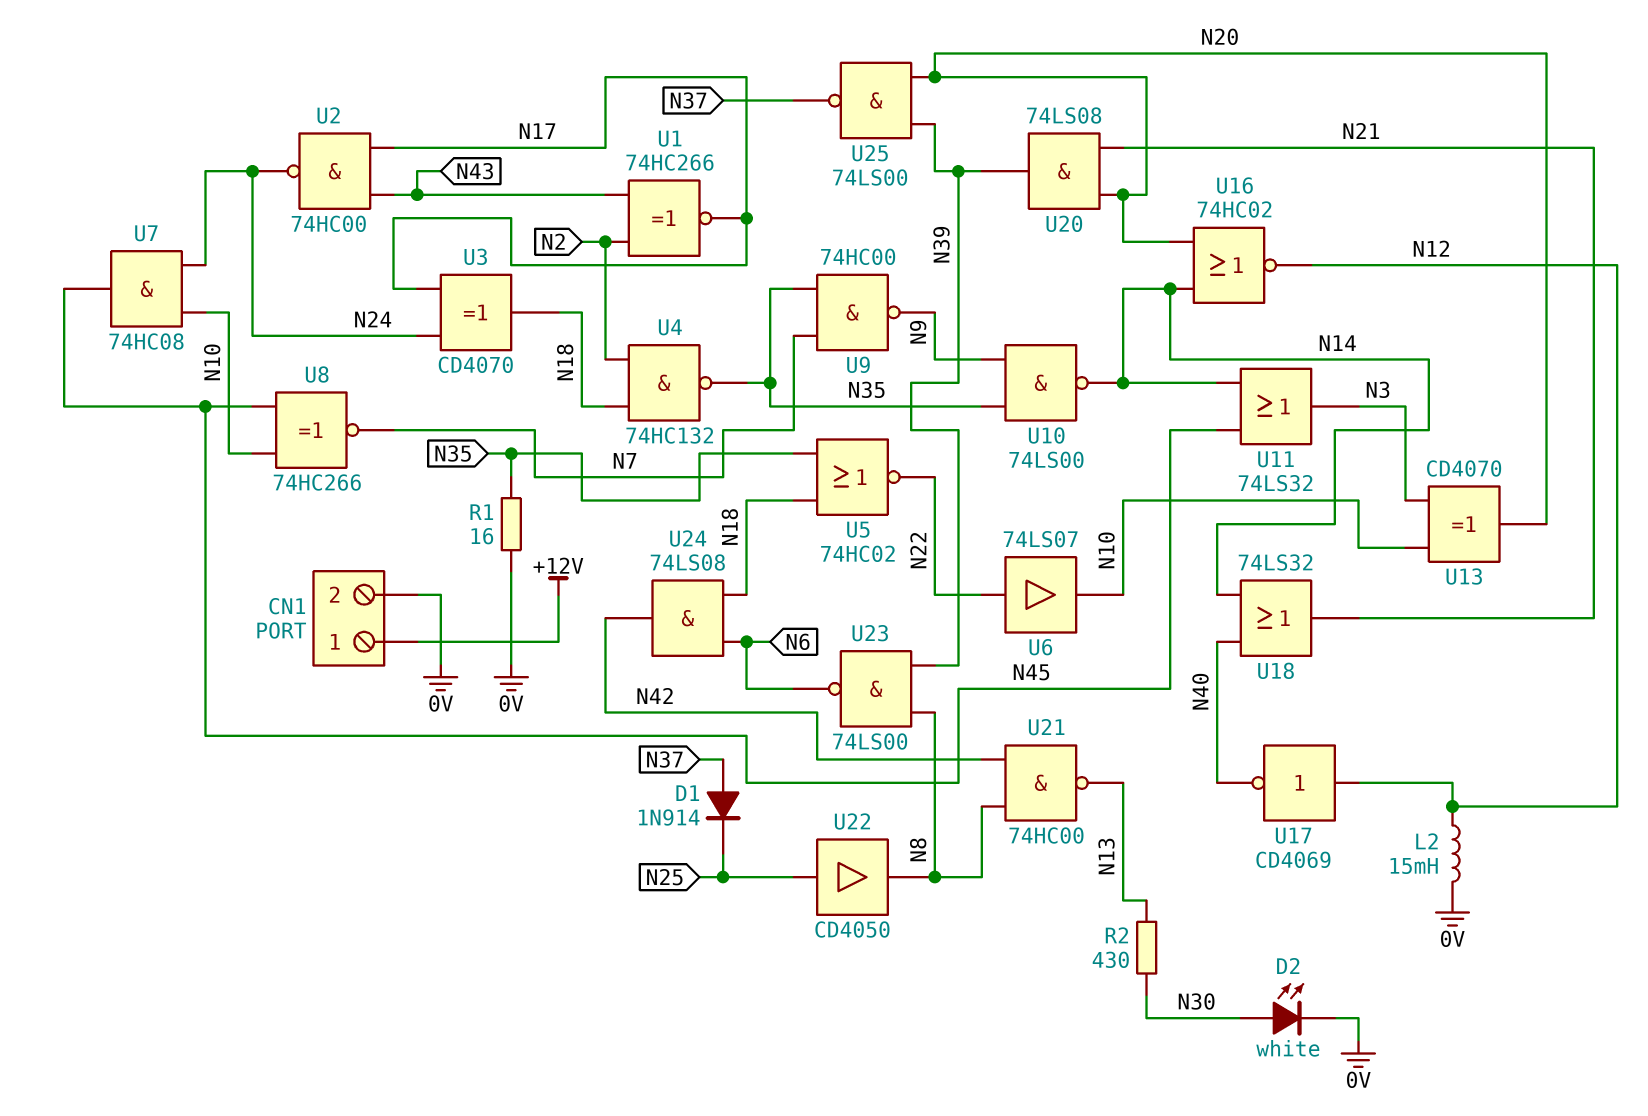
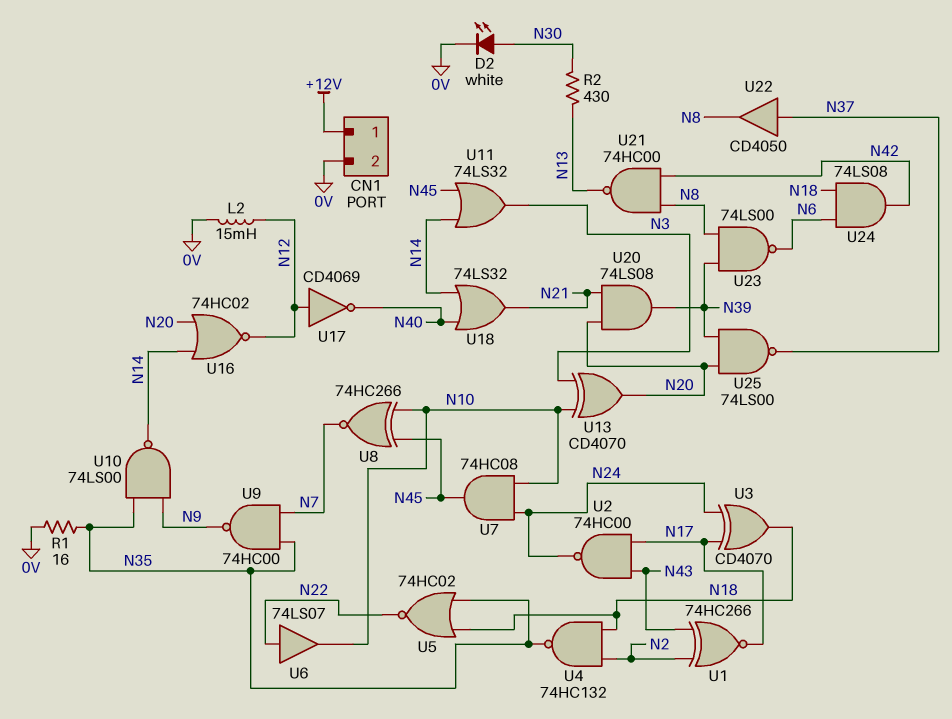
D1: diode 1N914 (A N37, K N25) -> none
U22: buffer CD4050 (in N25, out N8) -> buffer CD4050 (in N37, out N8)

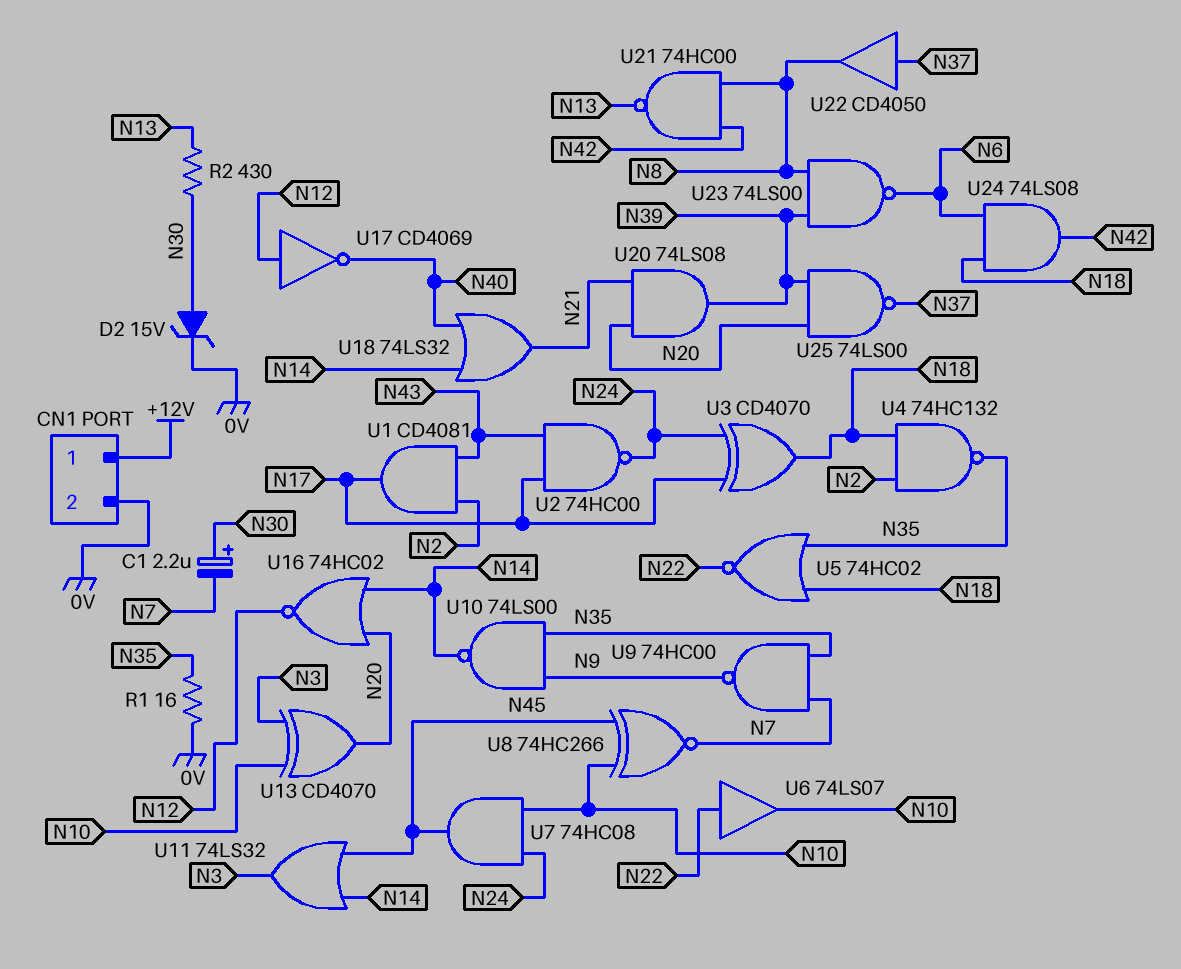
C1: none -> 2.2uF (plus N30, minus N7)
D2: LED white (A N30, K 0V) -> zener 15V (A N30, K 0V)
L2: 15mH (0V, N12) -> none
U1: XNOR 74HC266 (in N2, in N43, out N17) -> AND CD4081 (in N2, in N43, out N17)

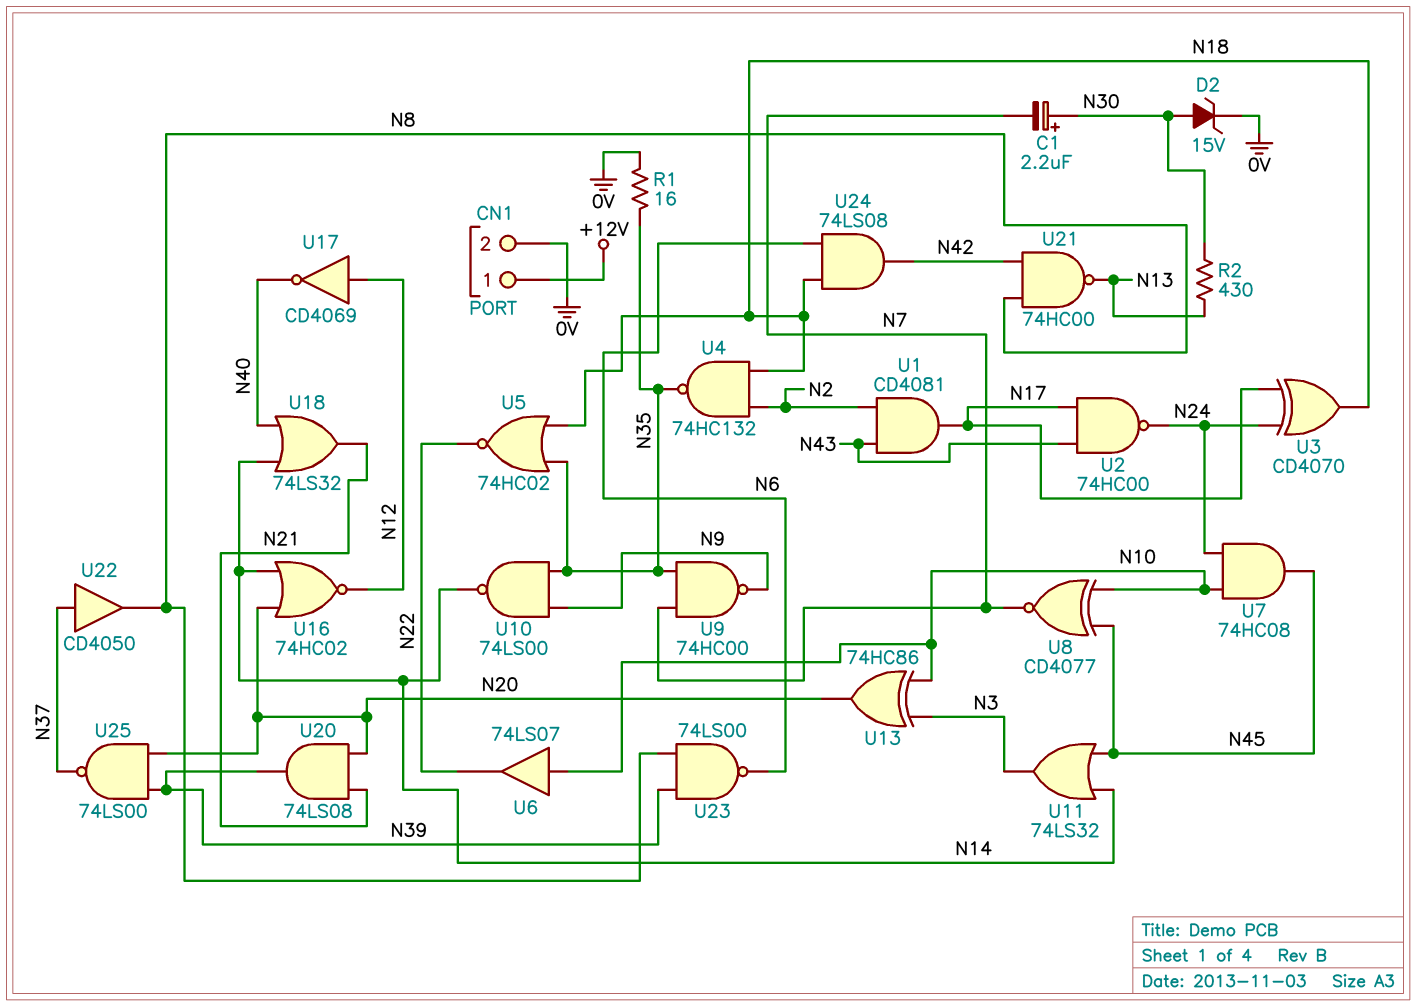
U6: buffer 74LS07 (in N22, out N10) -> buffer 74LS07 (in N10, out N22)
U8: XNOR 74HC266 (in N10, in N45, out N7) -> XNOR CD4077 (in N10, in N45, out N7)
U13: XOR CD4070 (in N3, in N10, out N20) -> XOR 74HC86 (in N3, in N10, out N20)

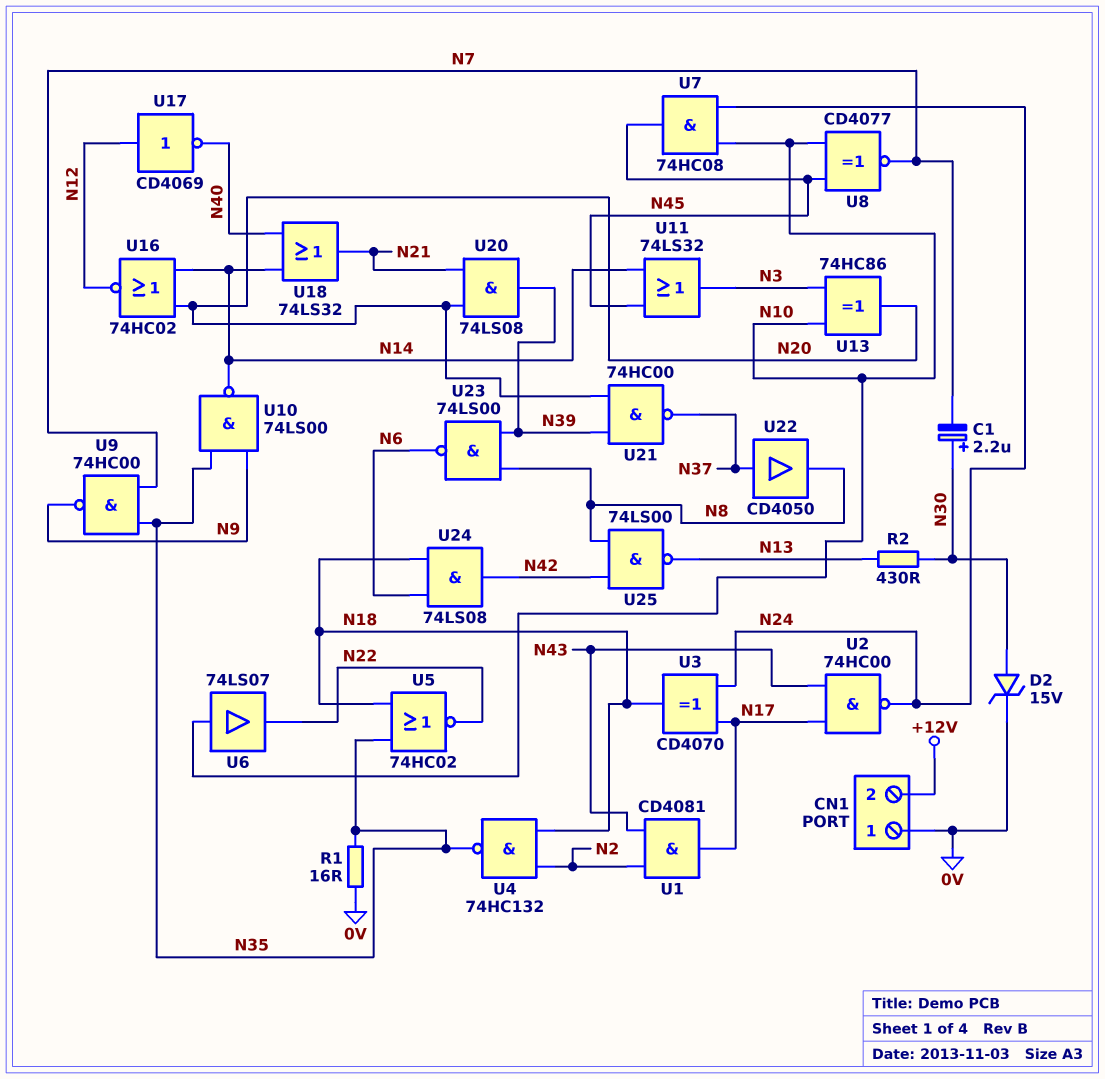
CN1 pin 1: +12V -> 0V
CN1 pin 2: 0V -> +12V
U21: NAND 74HC00 (in N8, in N42, out N13) -> NAND 74HC00 (in N20, in N39, out N37)
U25: NAND 74LS00 (in N20, in N39, out N37) -> NAND 74LS00 (in N8, in N42, out N13)

